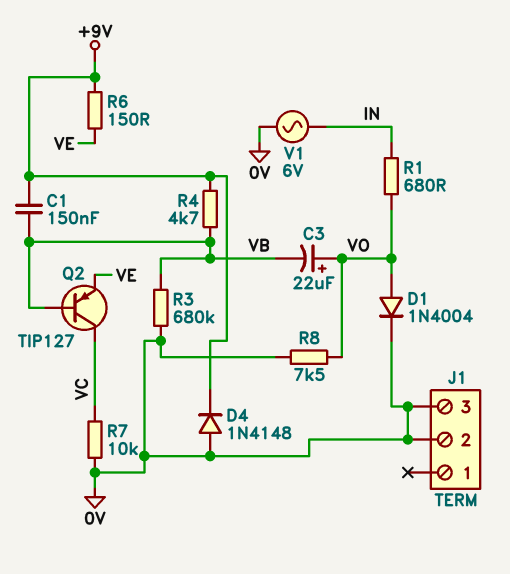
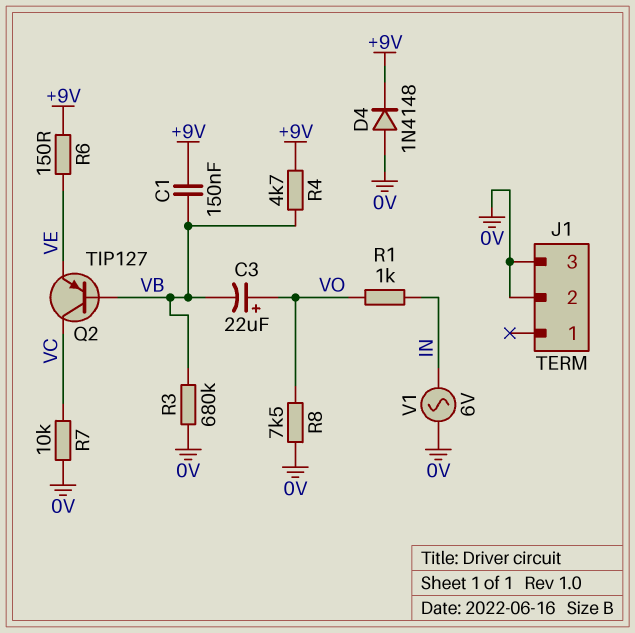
D1: diode 1N4004 (A VO, K 0V) -> none
R1: 680 (IN, VO) -> 1k (IN, VO)

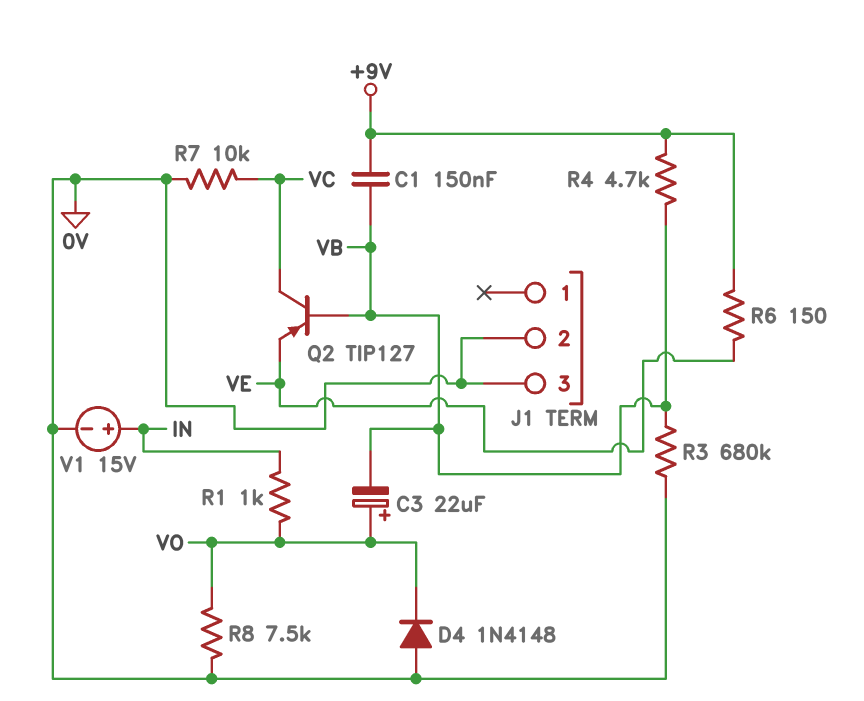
D4: diode 1N4148 (A 0V, K +9V) -> diode 1N4148 (A 0V, K VO)
V1: AC 6V (0V, IN) -> 15V (plus IN, minus 0V)

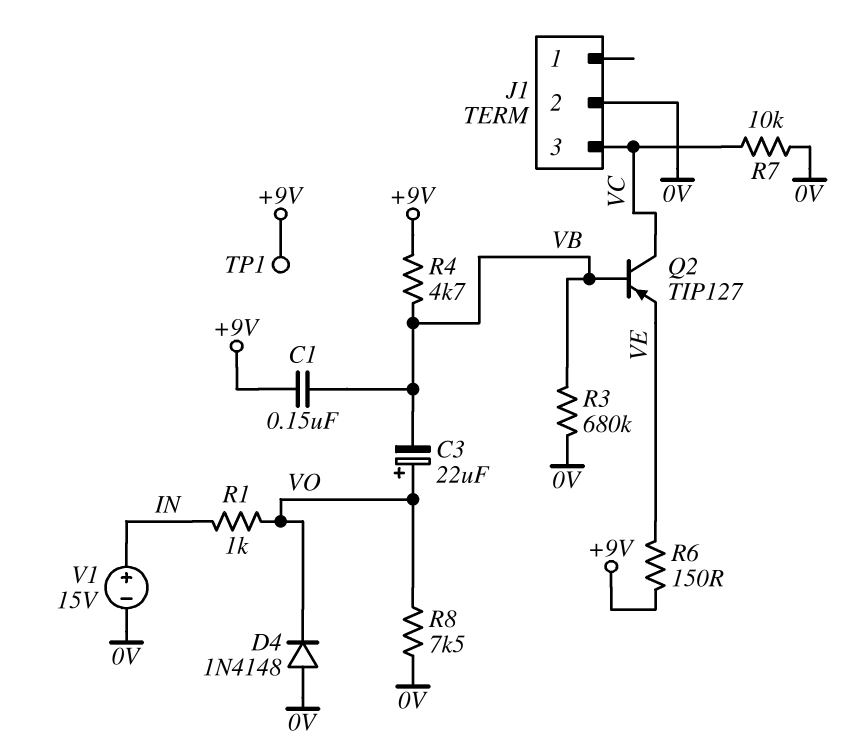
J1 pin 3: 0V -> VC
TP1: none -> test point (+9V)

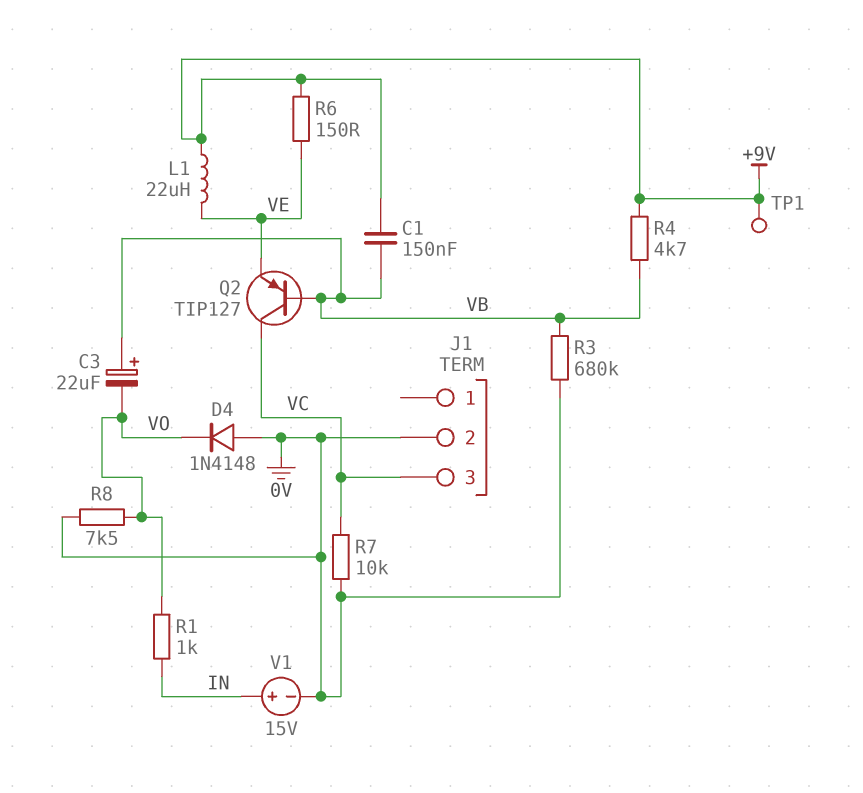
C3: 22uF (plus VO, minus VB) -> 22uF (plus VB, minus VO)
L1: none -> 22uH (+9V, VE)

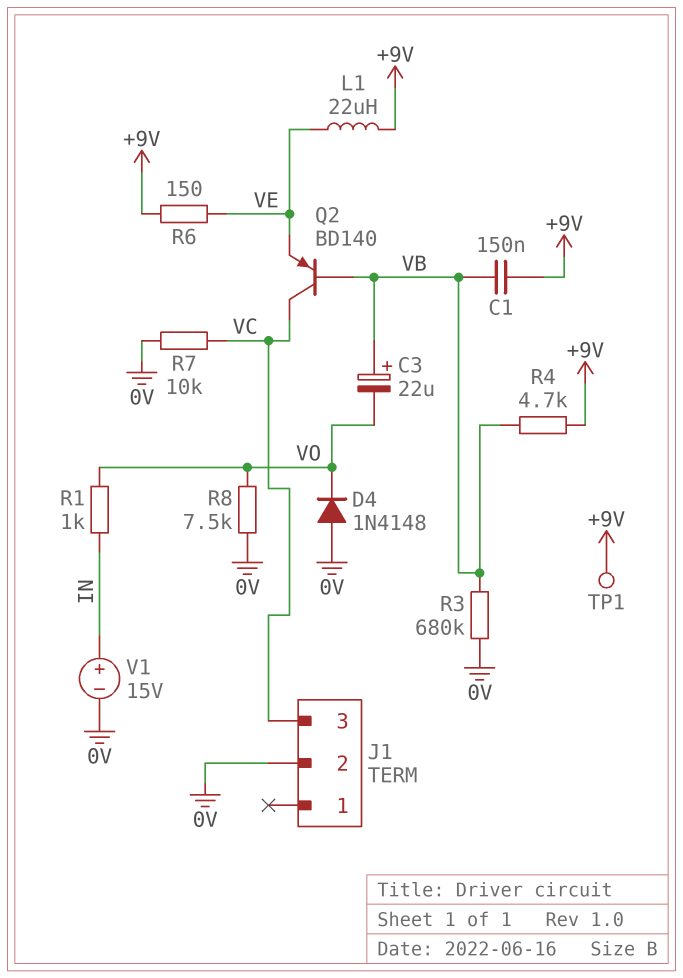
Q2: PNP TIP127 (B VB, C VC, E VE) -> PNP BD140 (B VB, C VC, E VE)

